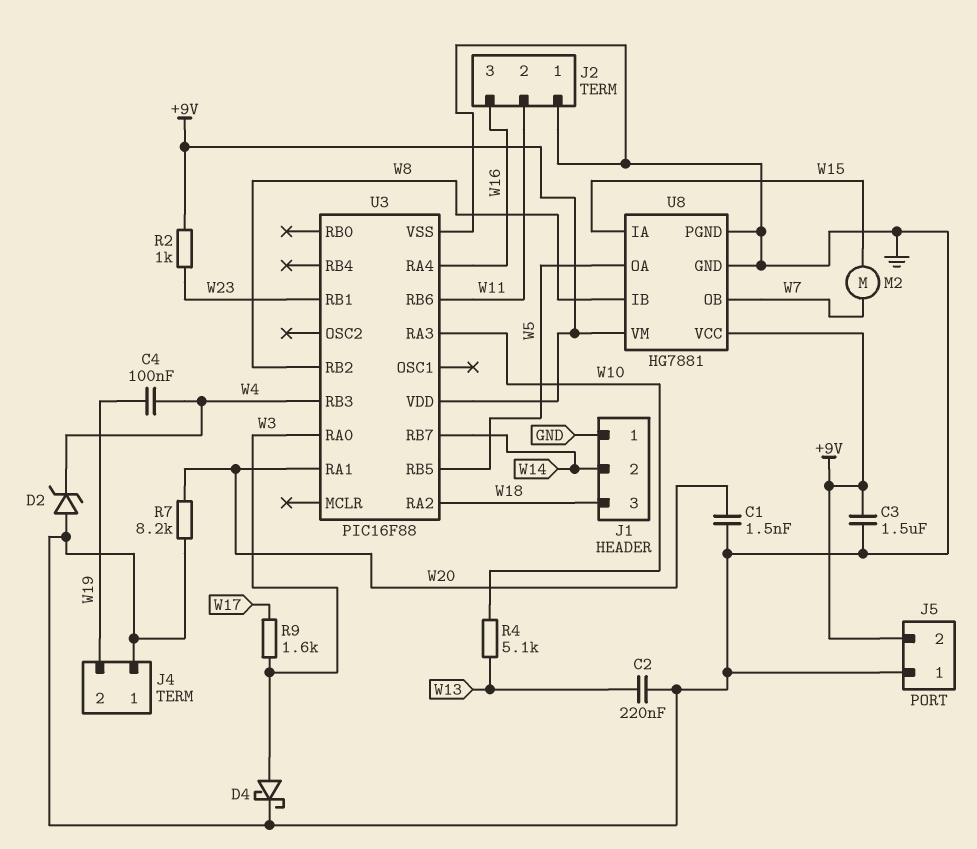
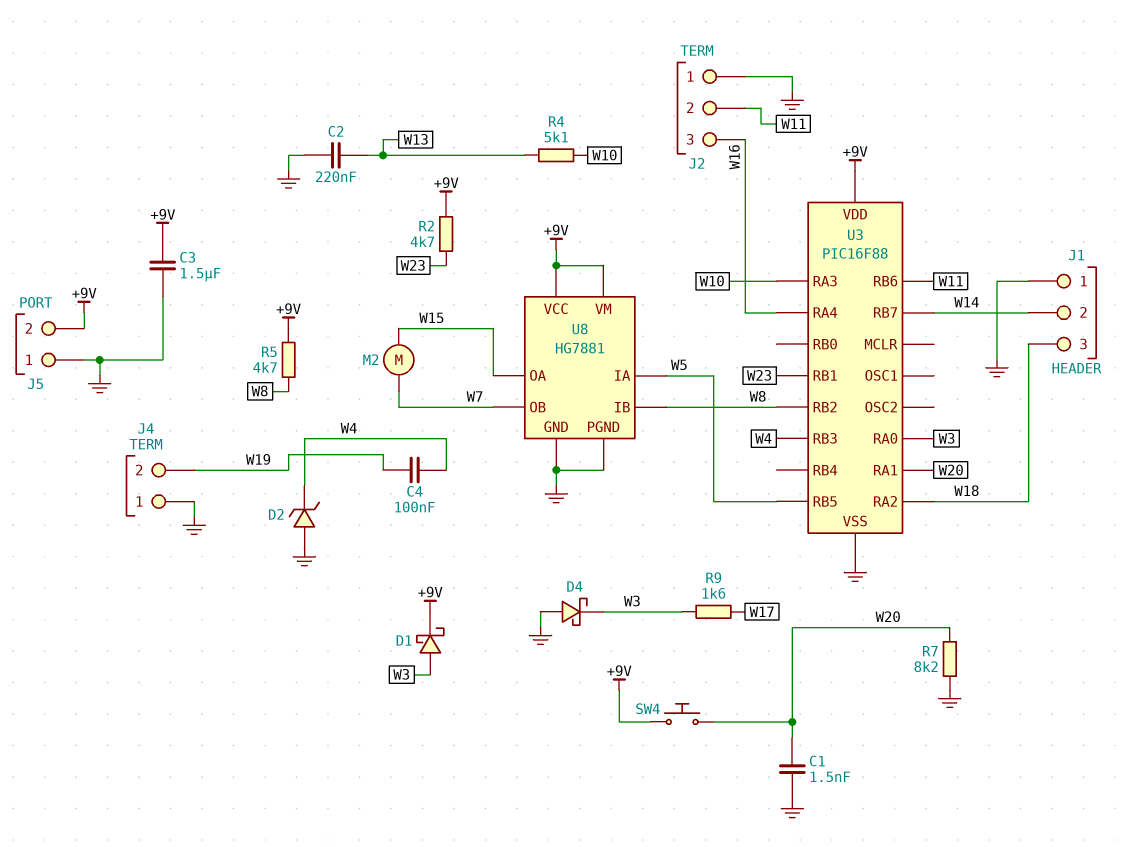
D1: none -> schottky (A W3, K +9V)
D4: schottky (A W3, K GND) -> schottky (A GND, K W3)
R2: 1k (+9V, W23) -> 4.7k (+9V, W23)
R5: none -> 4.7k (+9V, W8)
SW4: none -> button (+9V, W20)
U8 pin IA: W15 -> W5
U8 pin OA: W5 -> W15

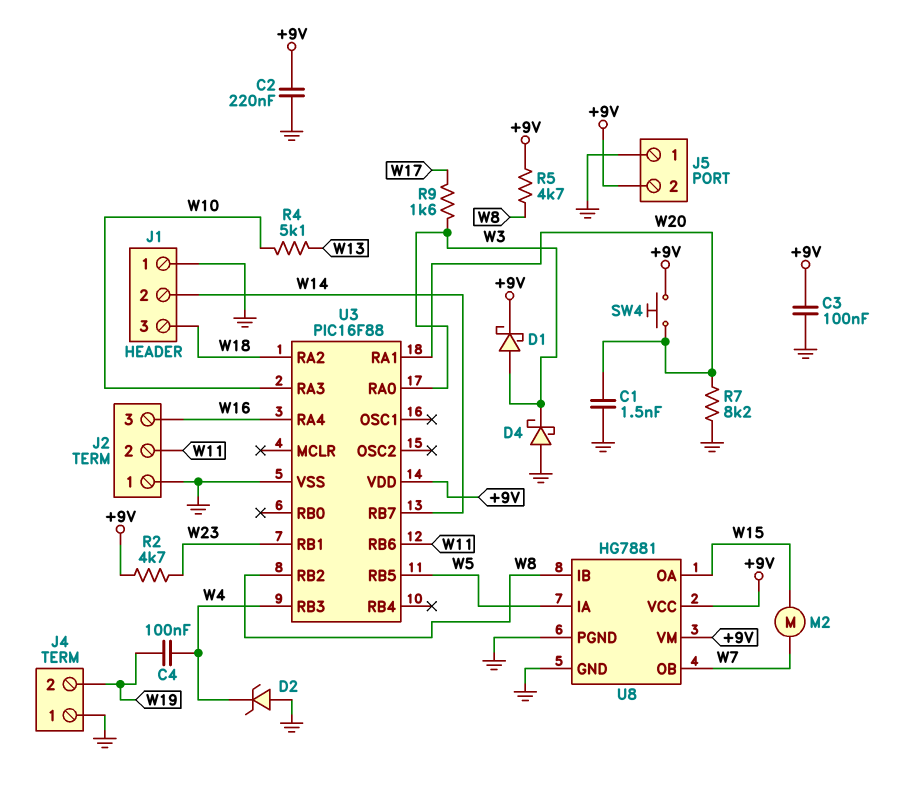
C2: 220nF (GND, W13) -> 220nF (+9V, GND)
C3: 1.5uF (+9V, GND) -> 100nF (+9V, GND)

